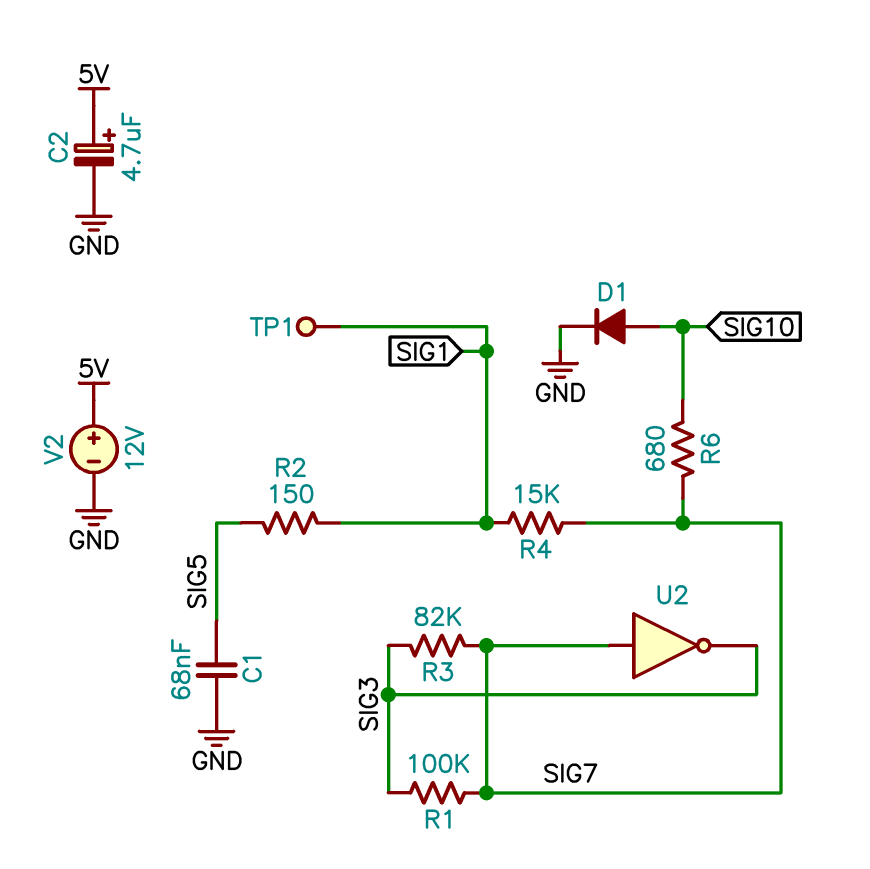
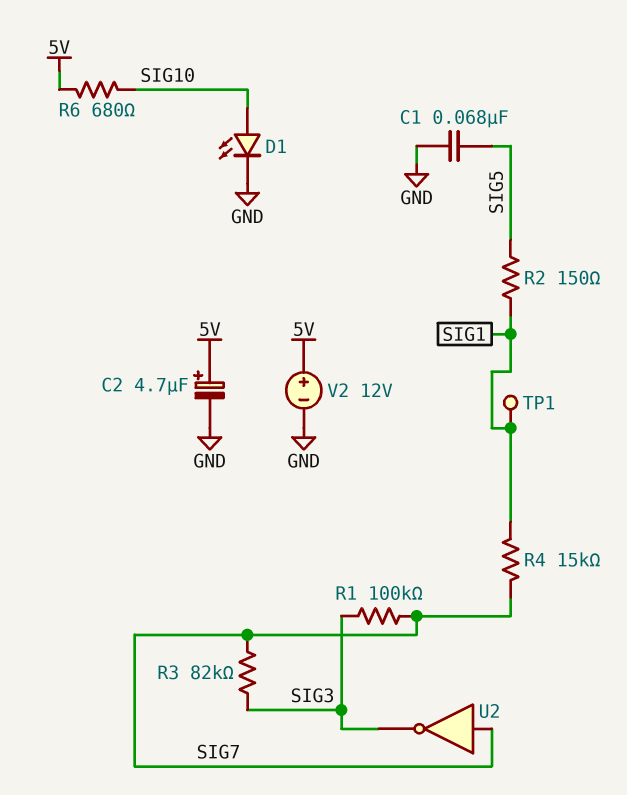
D1: diode (A SIG10, K GND) -> LED (A SIG10, K GND)
R6: 680 (SIG7, SIG10) -> 680 (5V, SIG10)

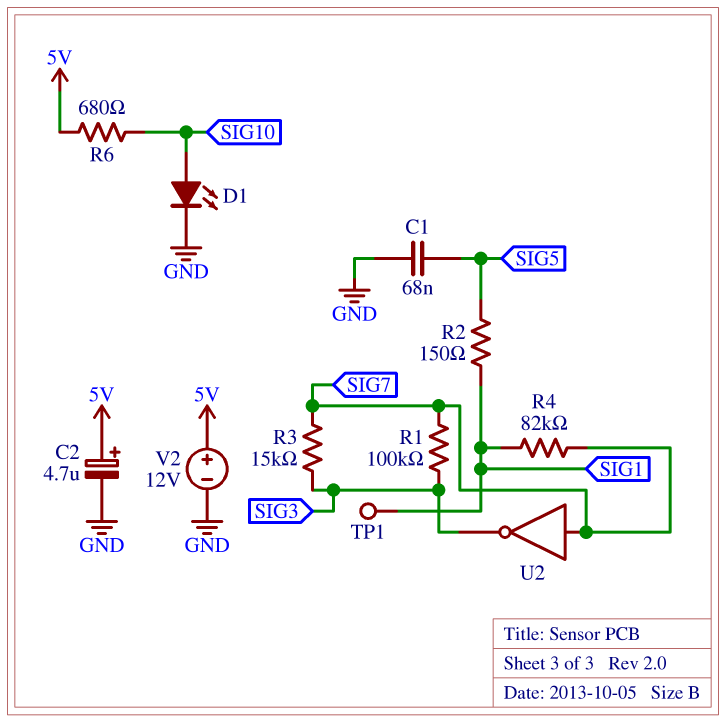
R3: 82k (SIG3, SIG7) -> 15k (SIG3, SIG7)
R4: 15k (SIG1, SIG7) -> 82k (SIG1, SIG7)

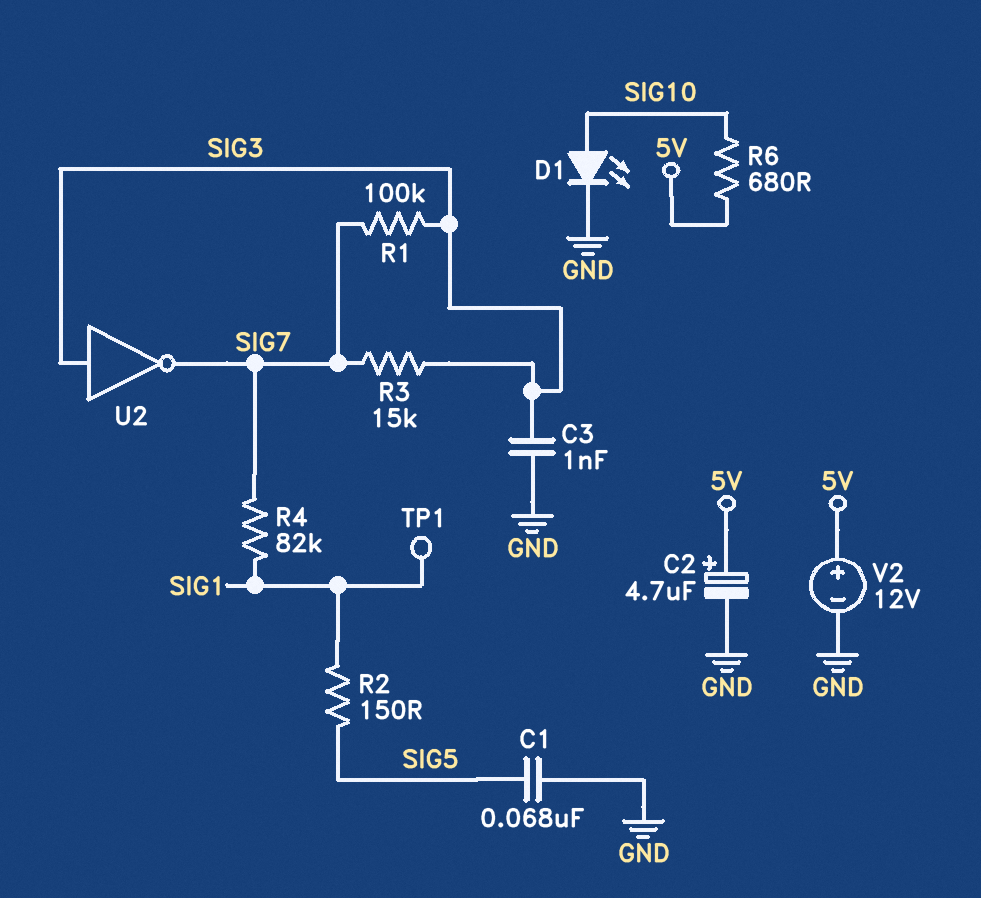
C3: none -> 1nF (GND, SIG3)
U2: NOT (in SIG7, out SIG3) -> NOT (in SIG3, out SIG7)

